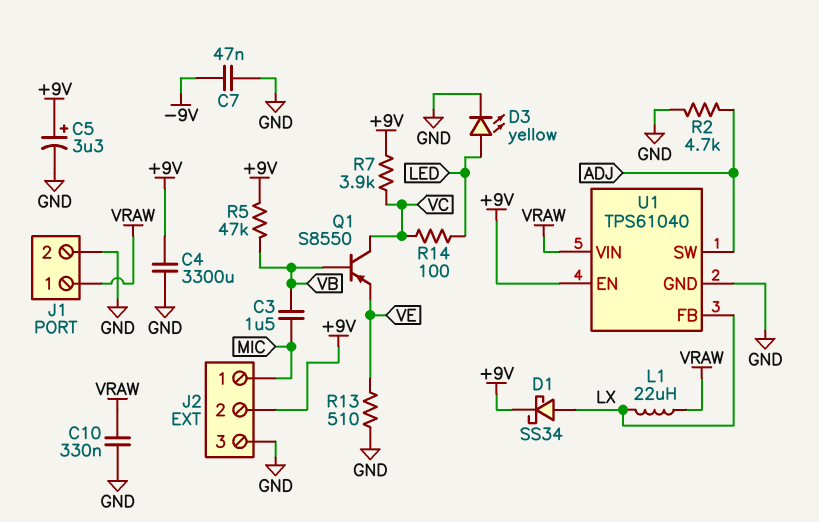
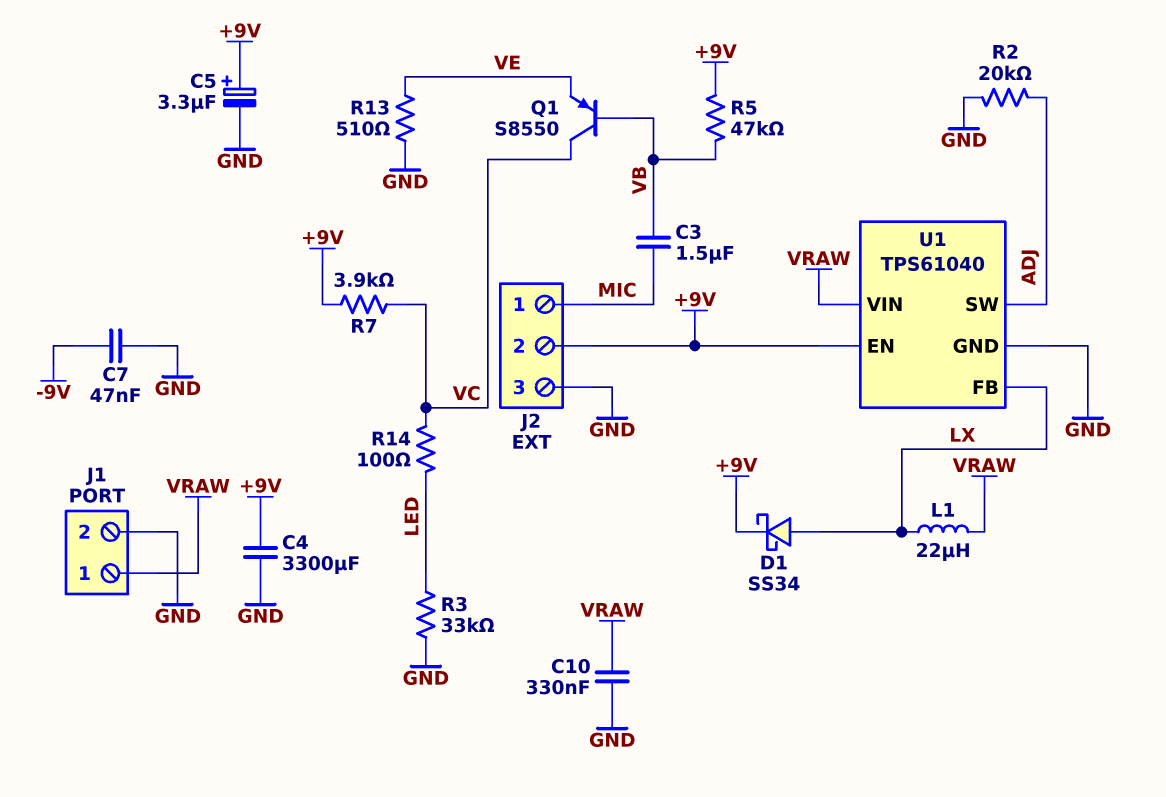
D3: LED yellow (A LED, K GND) -> none
R2: 4.7k (ADJ, GND) -> 20k (ADJ, GND)
R3: none -> 33k (GND, LED)

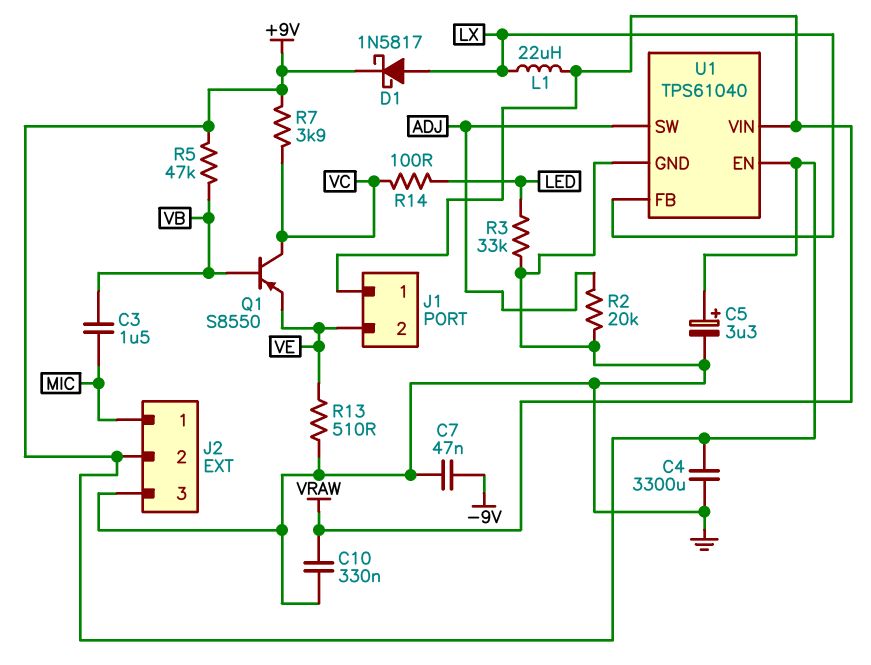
D1: schottky SS34 (A LX, K +9V) -> schottky 1N5817 (A LX, K +9V)
J1 pin 2: GND -> VE

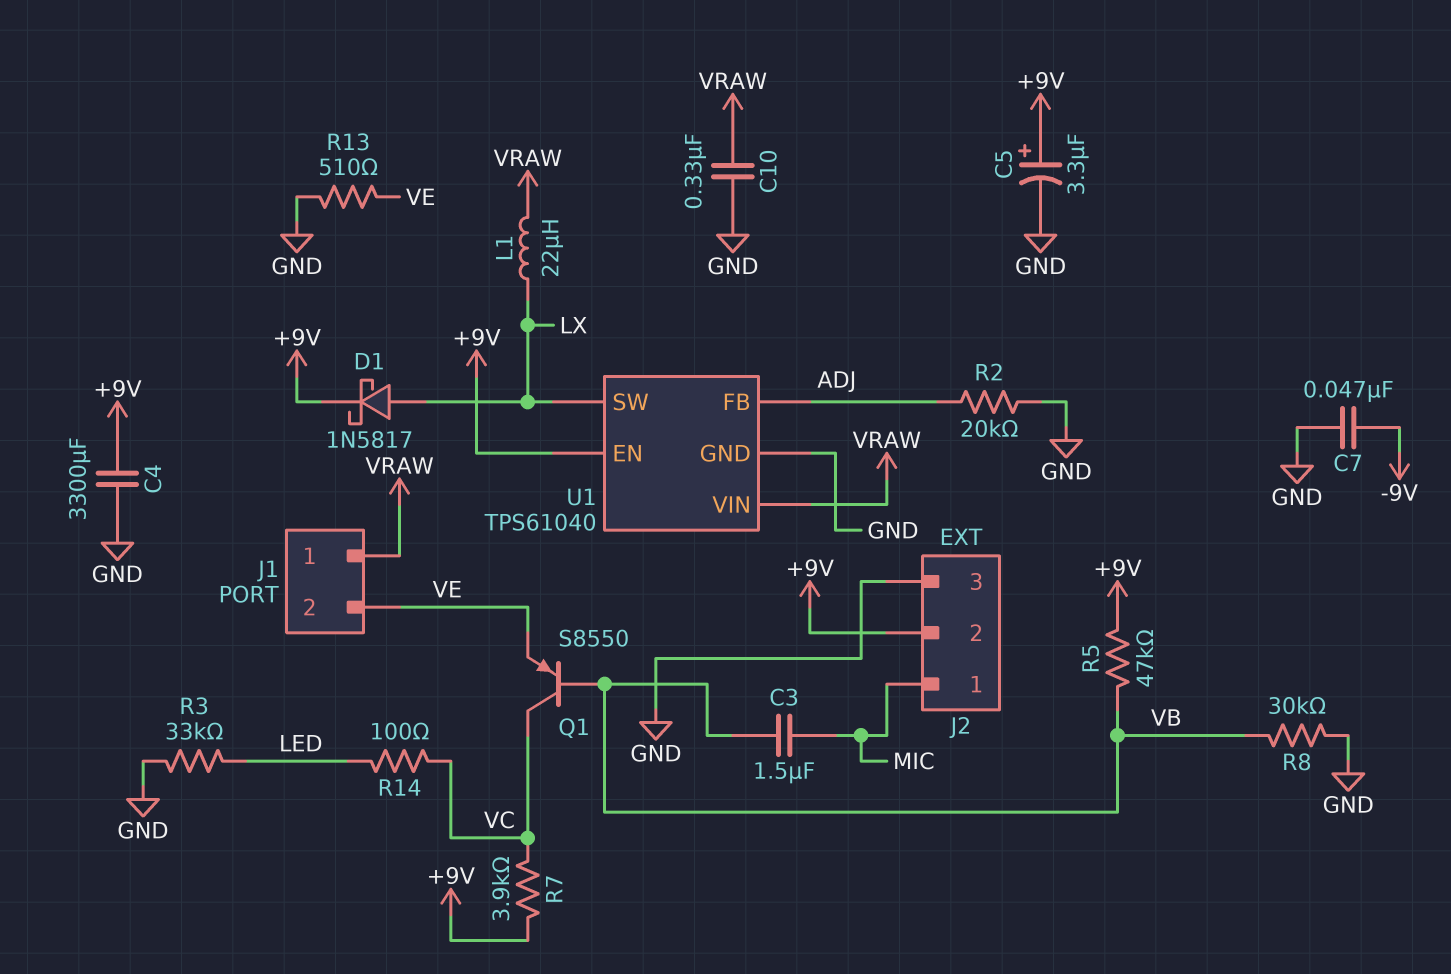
R8: none -> 30k (GND, VB)
U1 pin FB: LX -> ADJ
U1 pin SW: ADJ -> LX

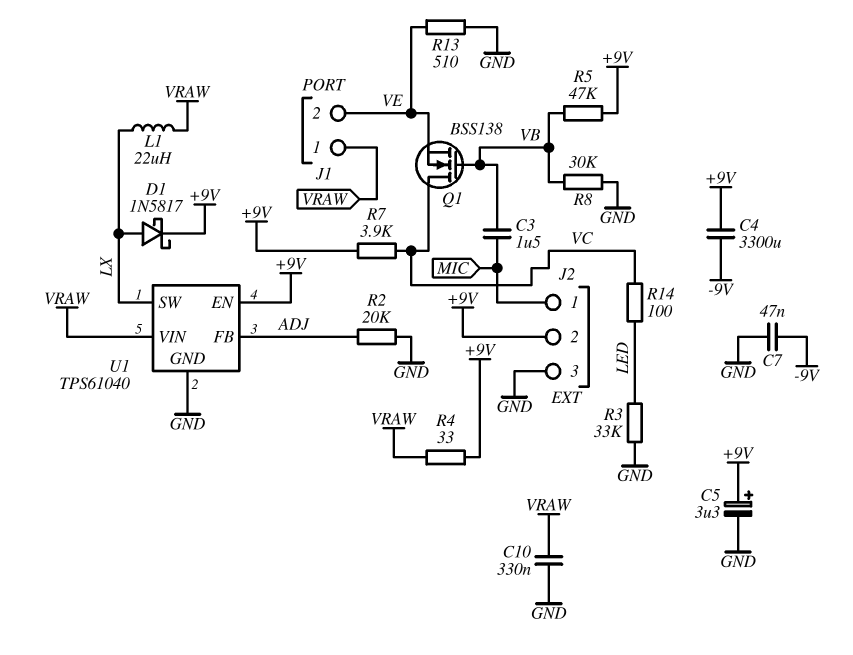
C4: 3300uF (+9V, GND) -> 3300uF (+9V, -9V)
Q1: PNP S8550 (B VB, C VC, E VE) -> NMOS BSS138 (G VB, D VC, S VE)
R4: none -> 33 (+9V, VRAW)

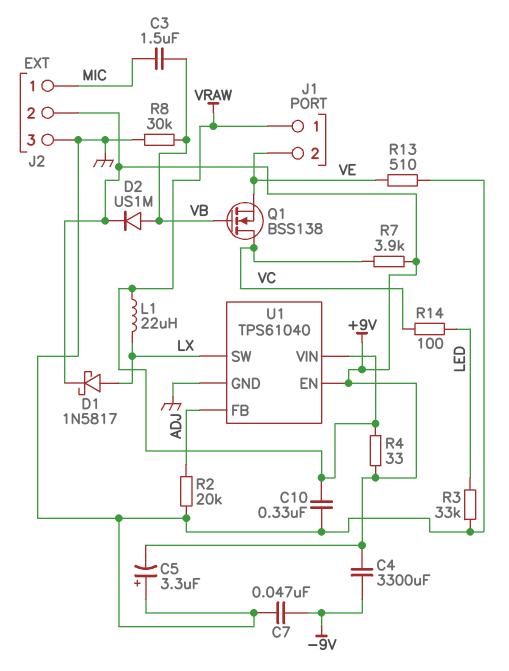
C5: 3.3uF (plus +9V, minus GND) -> 3.3uF (plus GND, minus +9V)
D2: none -> diode US1M (A VB, K +9V)
R5: 47k (+9V, VB) -> none

